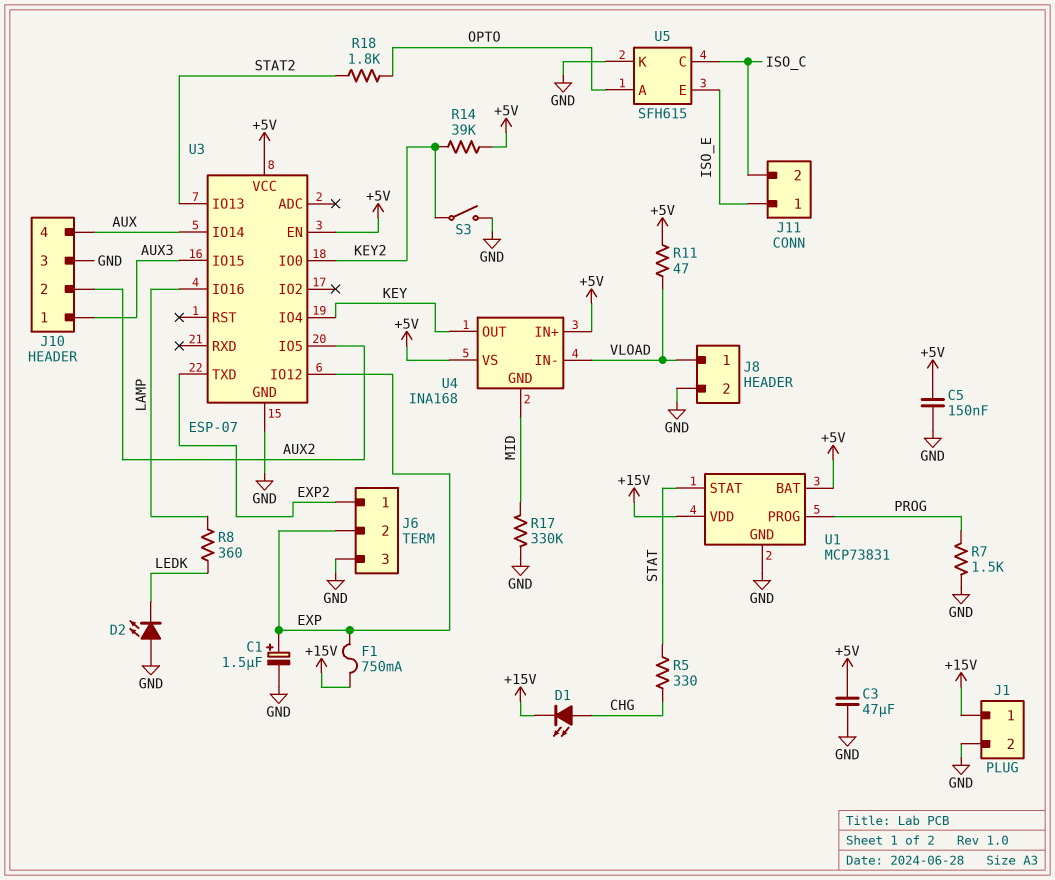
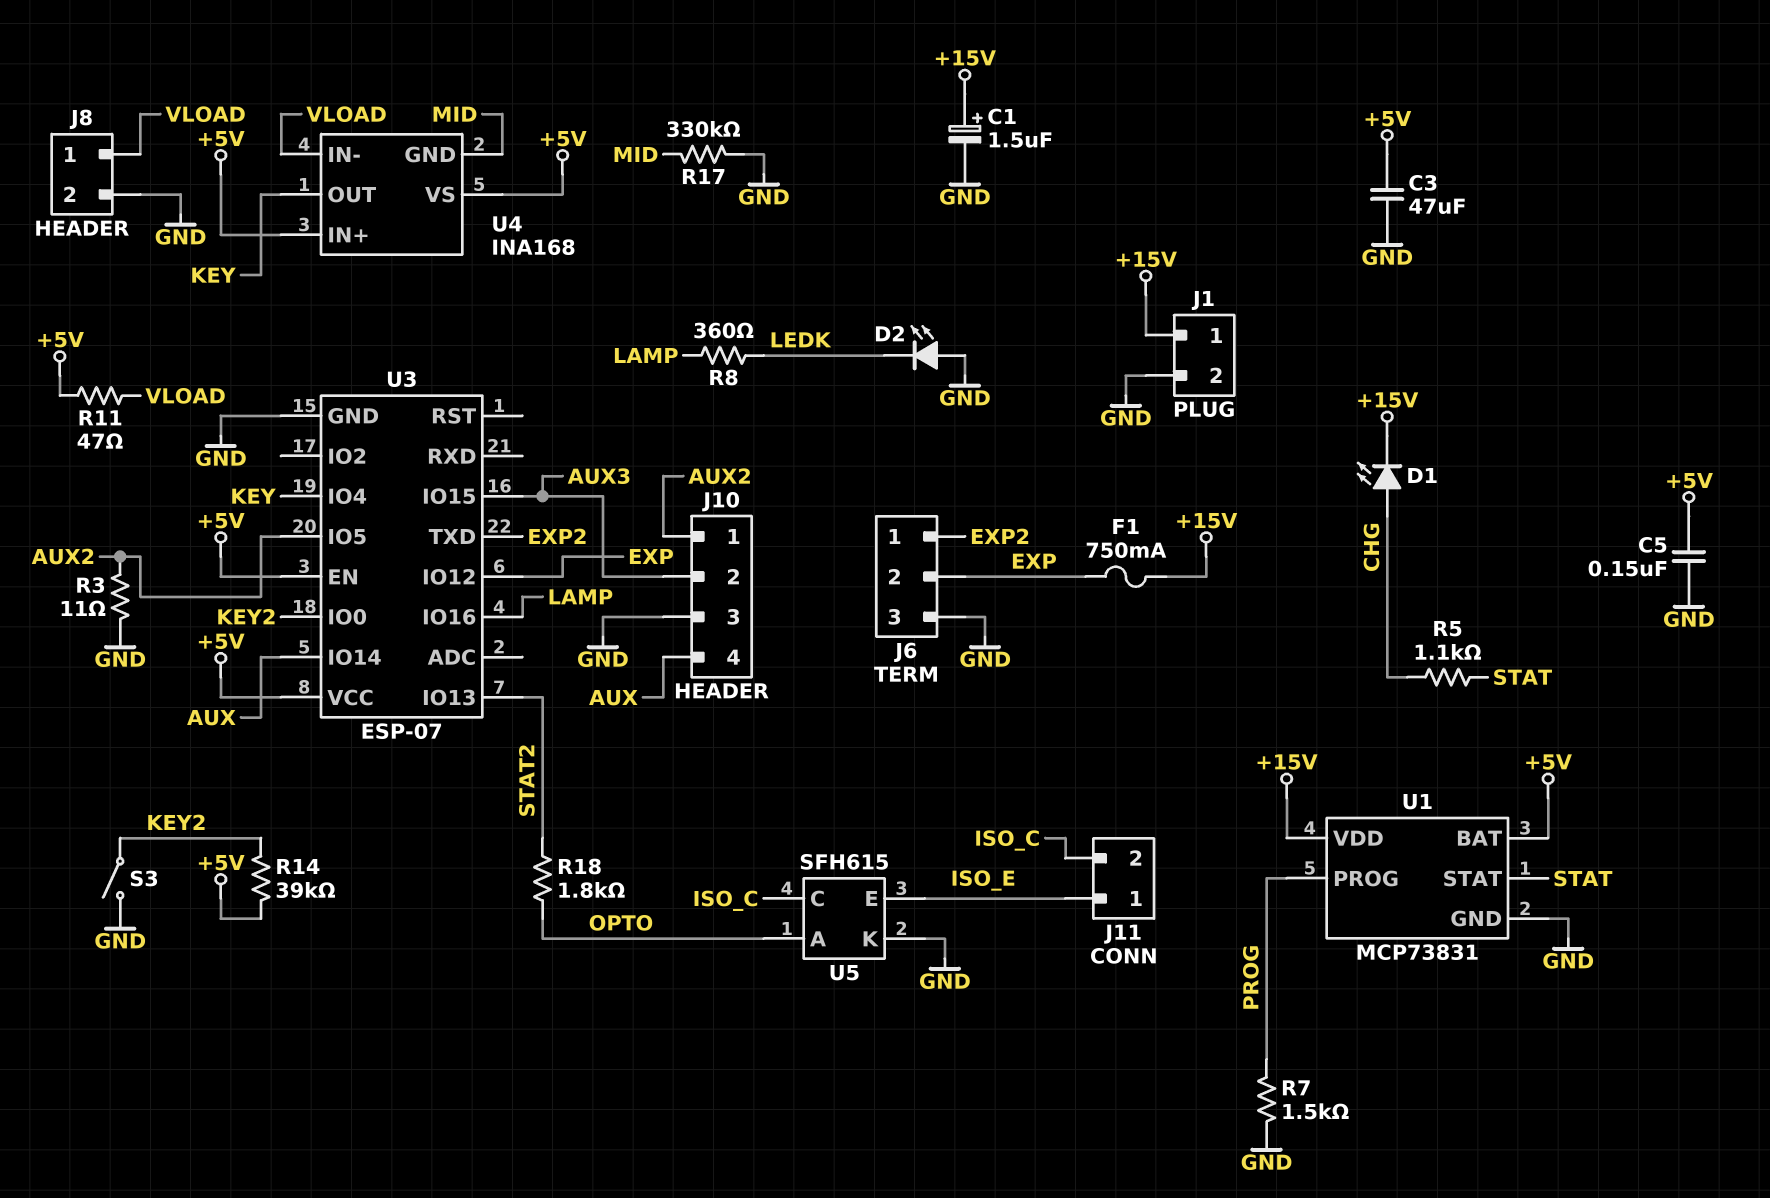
C1: 1.5uF (plus EXP, minus GND) -> 1.5uF (plus +15V, minus GND)
J10 pin 1: AUX3 -> AUX2
J10 pin 2: AUX2 -> AUX3
R3: none -> 11 (AUX2, GND)
R5: 330 (CHG, STAT) -> 1.1k (CHG, STAT)

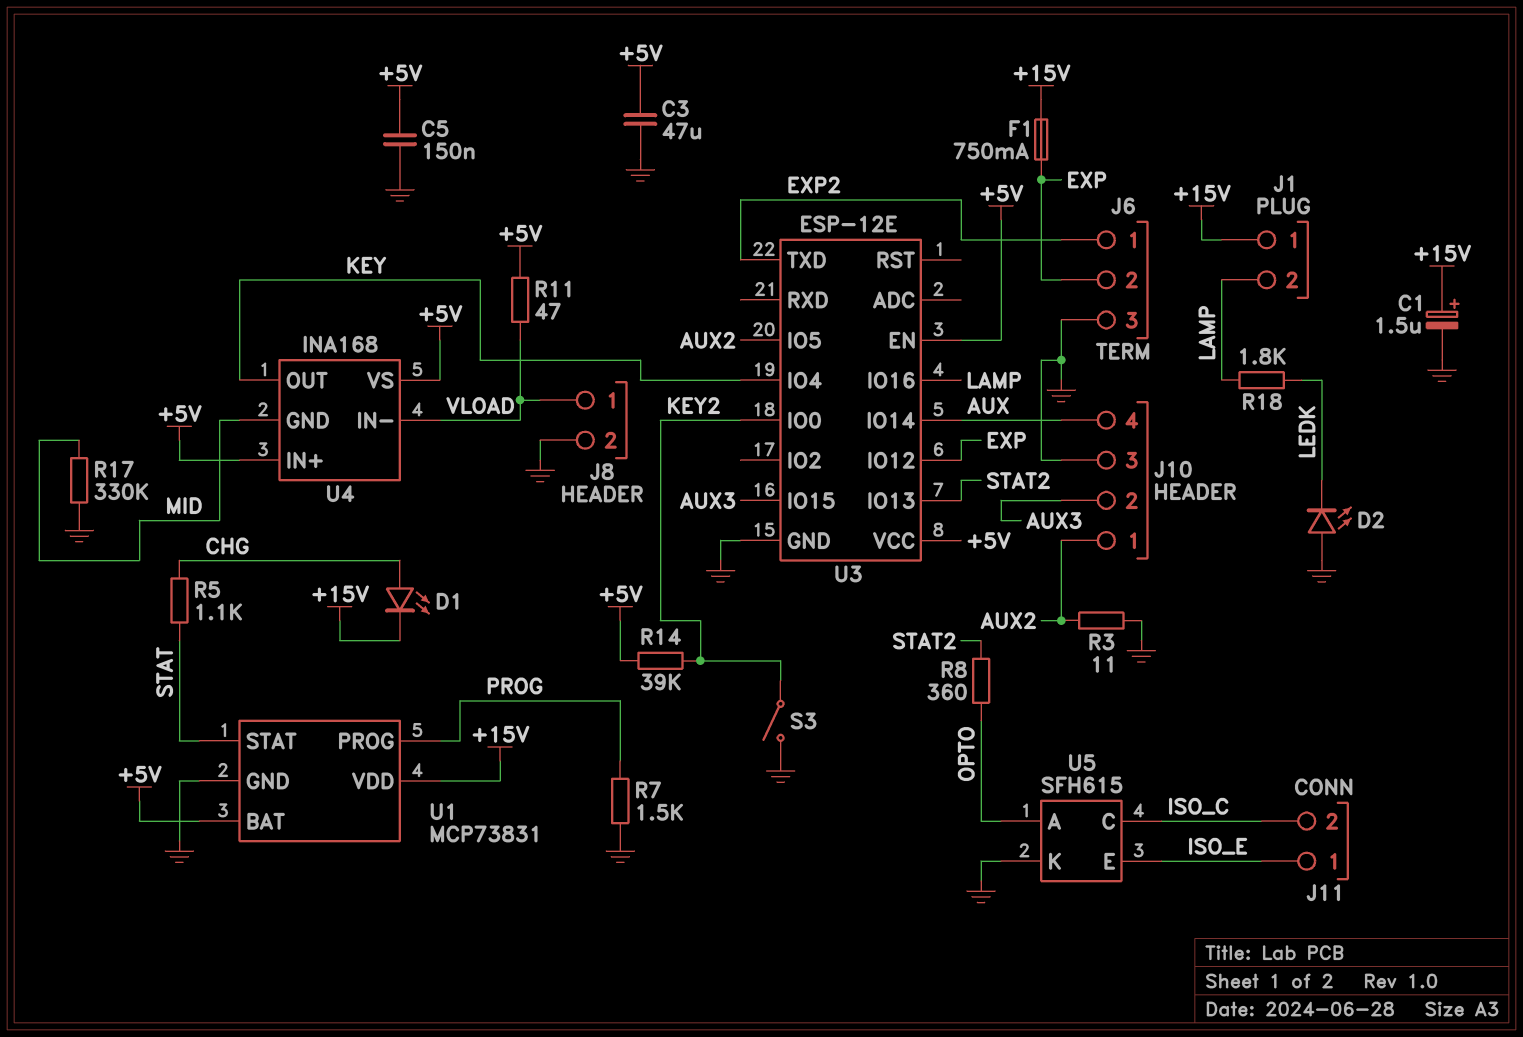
J1 pin 2: GND -> LAMP
R8: 360 (LAMP, LEDK) -> 360 (OPTO, STAT2)
R18: 1.8k (OPTO, STAT2) -> 1.8k (LAMP, LEDK)
U3: ESP-07 -> ESP-12E

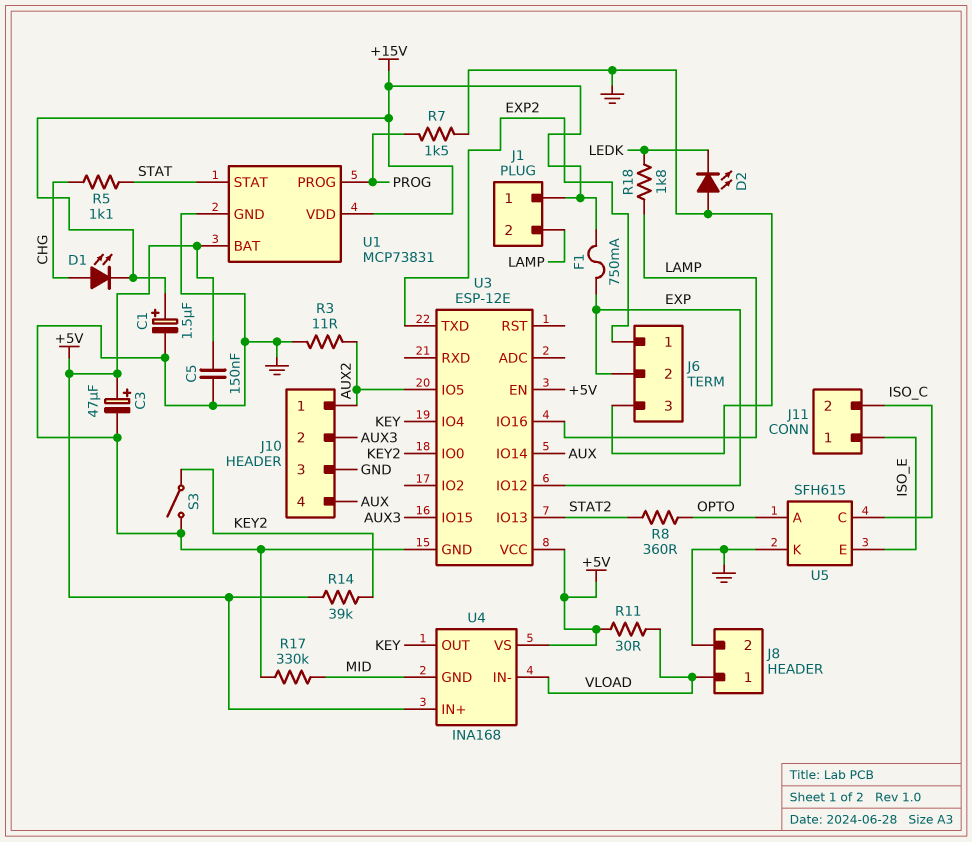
C3: 47uF (+5V, GND) -> 47uF (plus +5V, minus GND)
R11: 47 (+5V, VLOAD) -> 30 (+5V, VLOAD)

